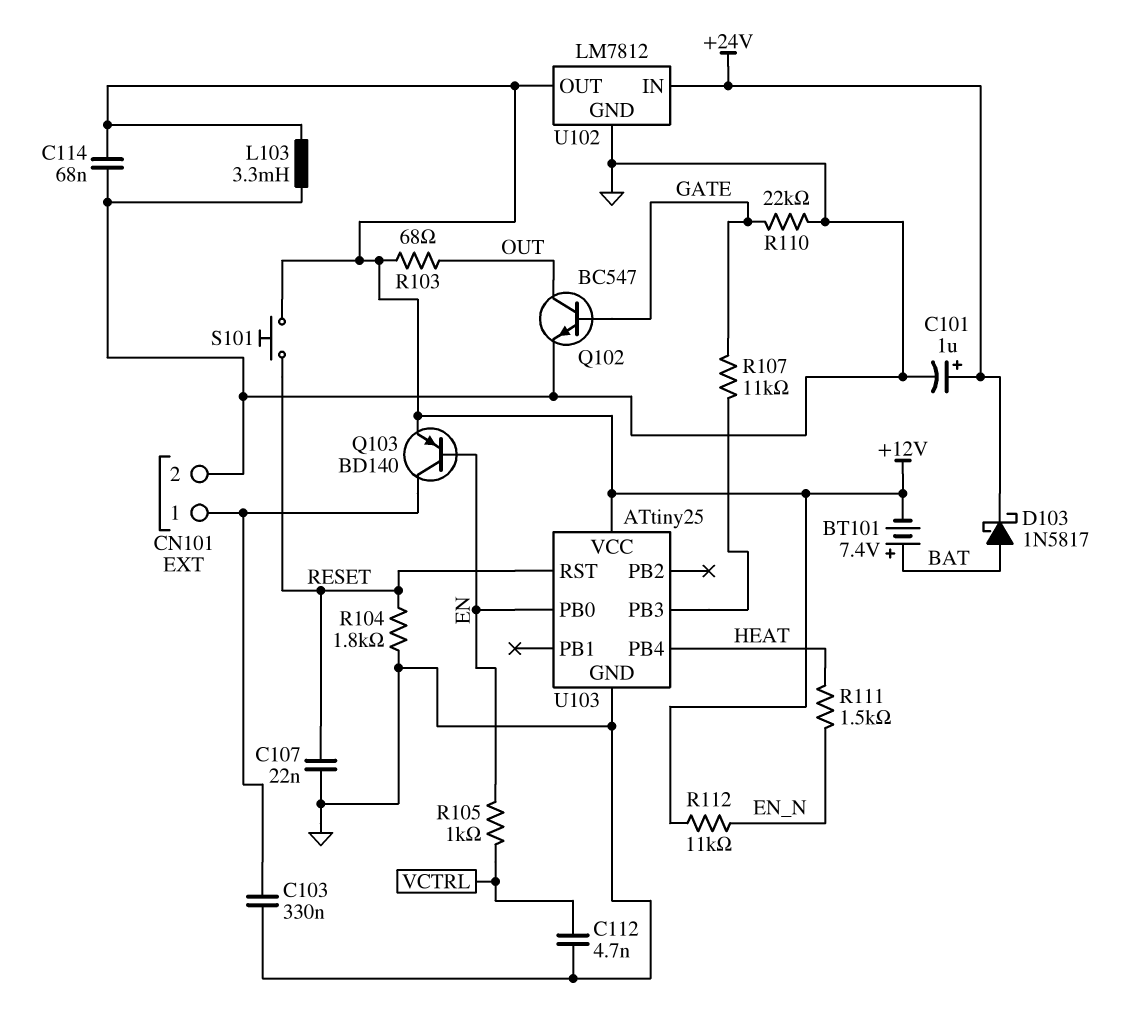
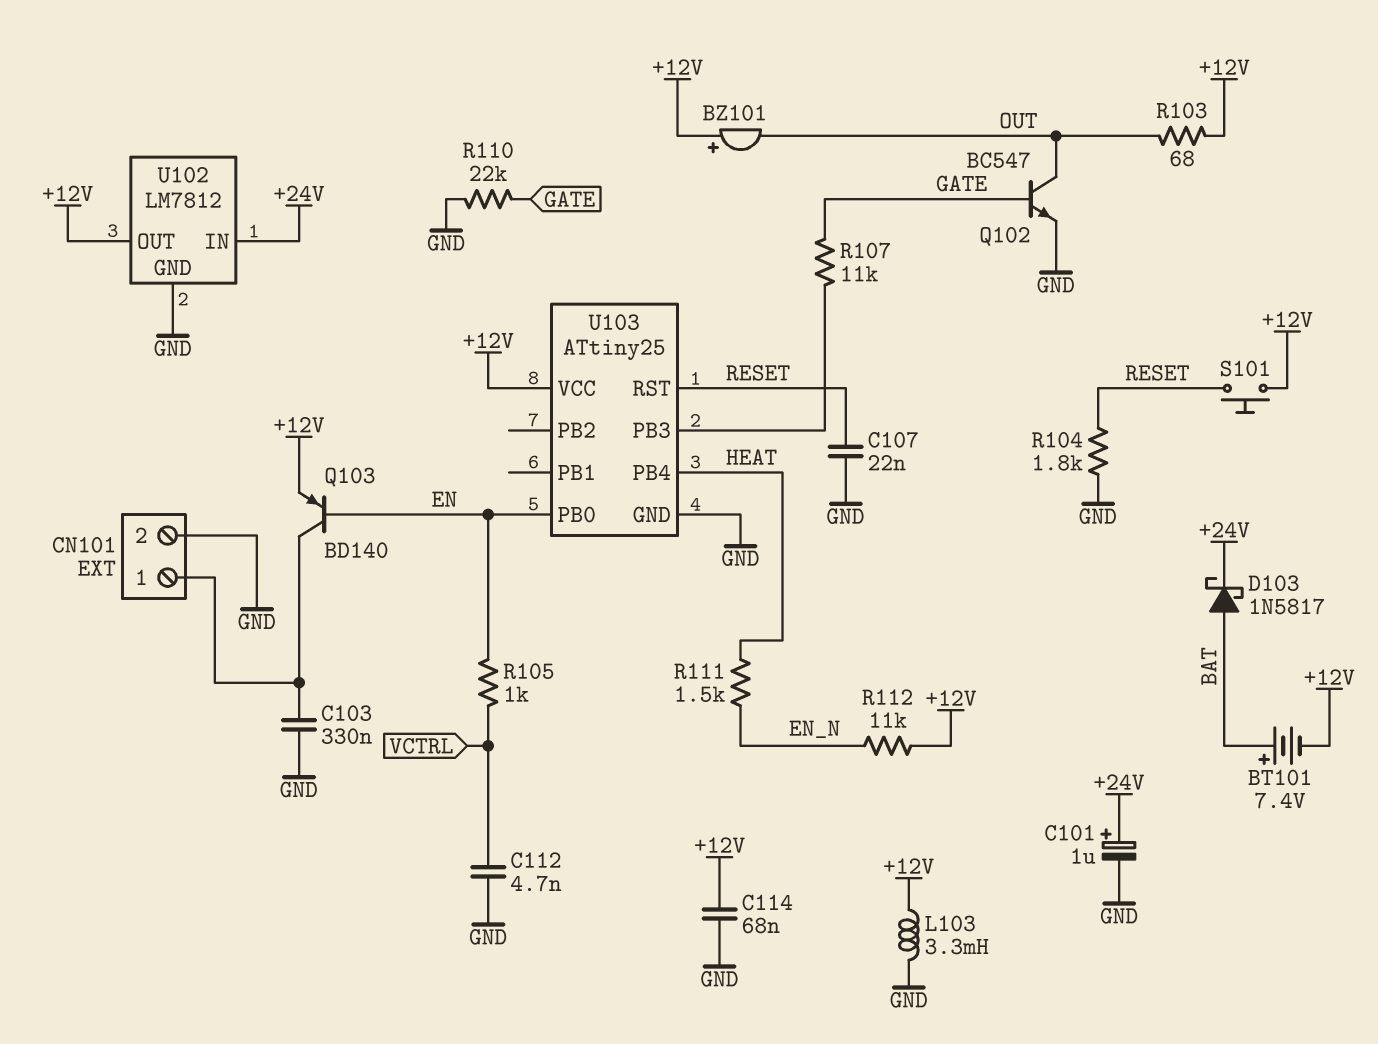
BZ101: none -> buzzer (plus +12V, minus OUT)

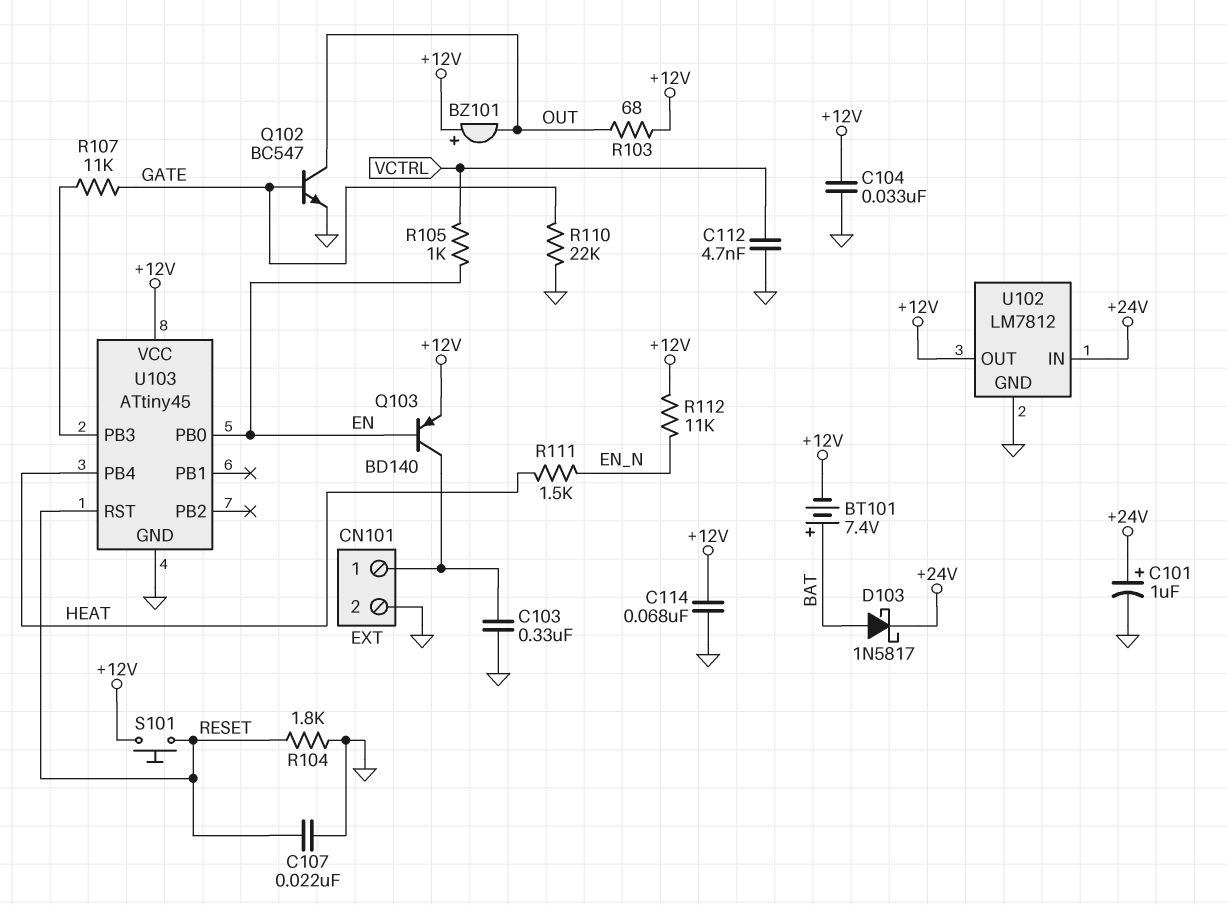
C104: none -> 33nF (+12V, GND)
L103: 3.3mH (+12V, GND) -> none
U103: ATtiny25 -> ATtiny45

